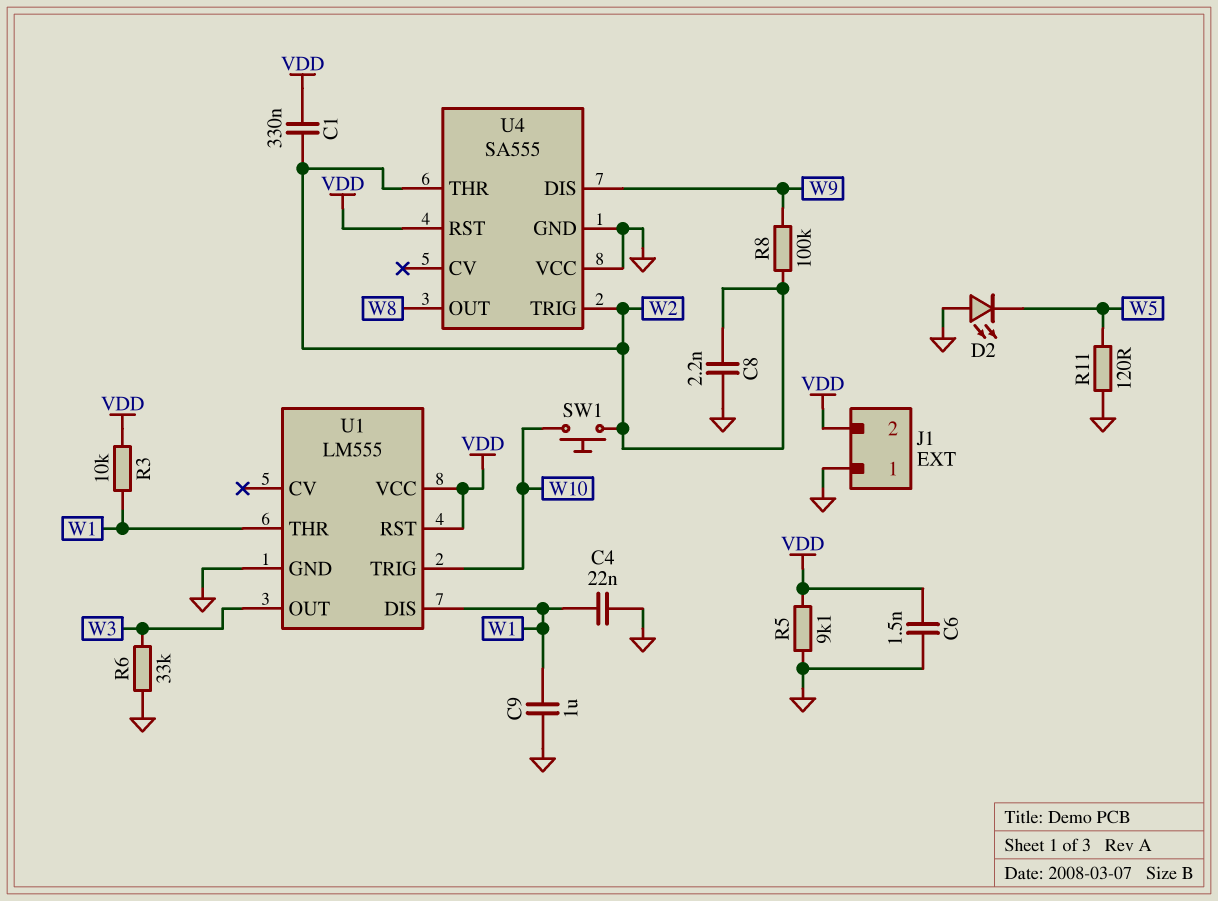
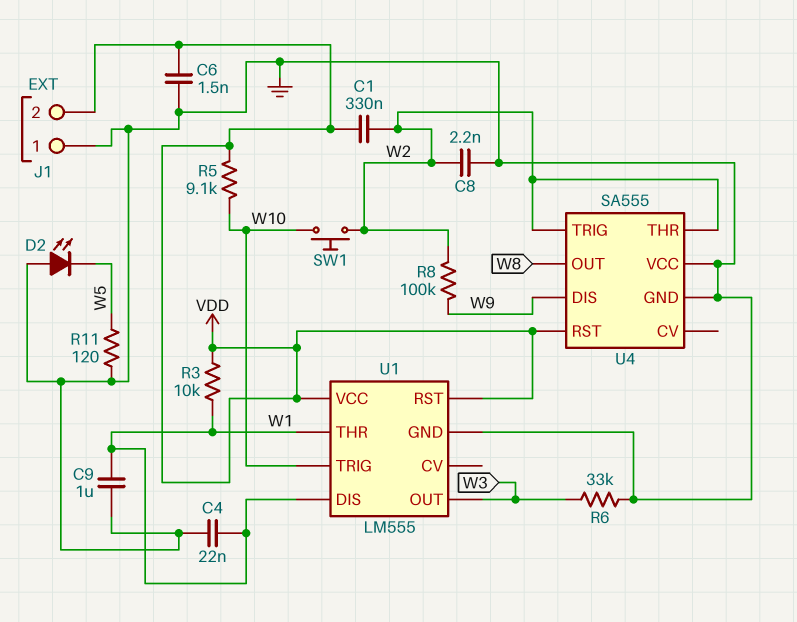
R5: 9.1k (GND, VDD) -> 9.1k (VDD, W10)

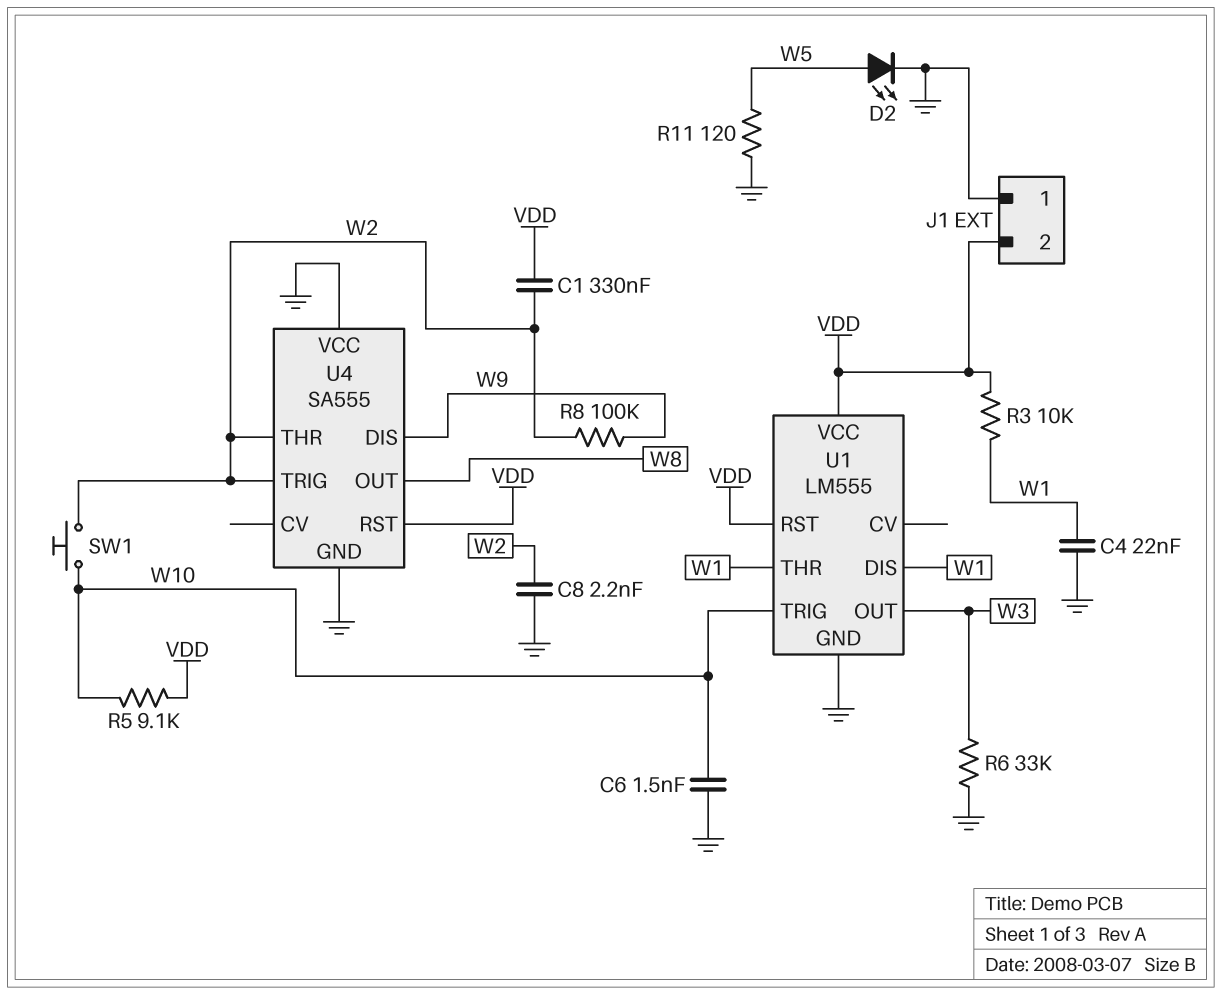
C6: 1.5nF (GND, VDD) -> 1.5nF (GND, W10)
C9: 1uF (GND, W1) -> none
D2: LED (A GND, K W5) -> LED (A W5, K GND)

